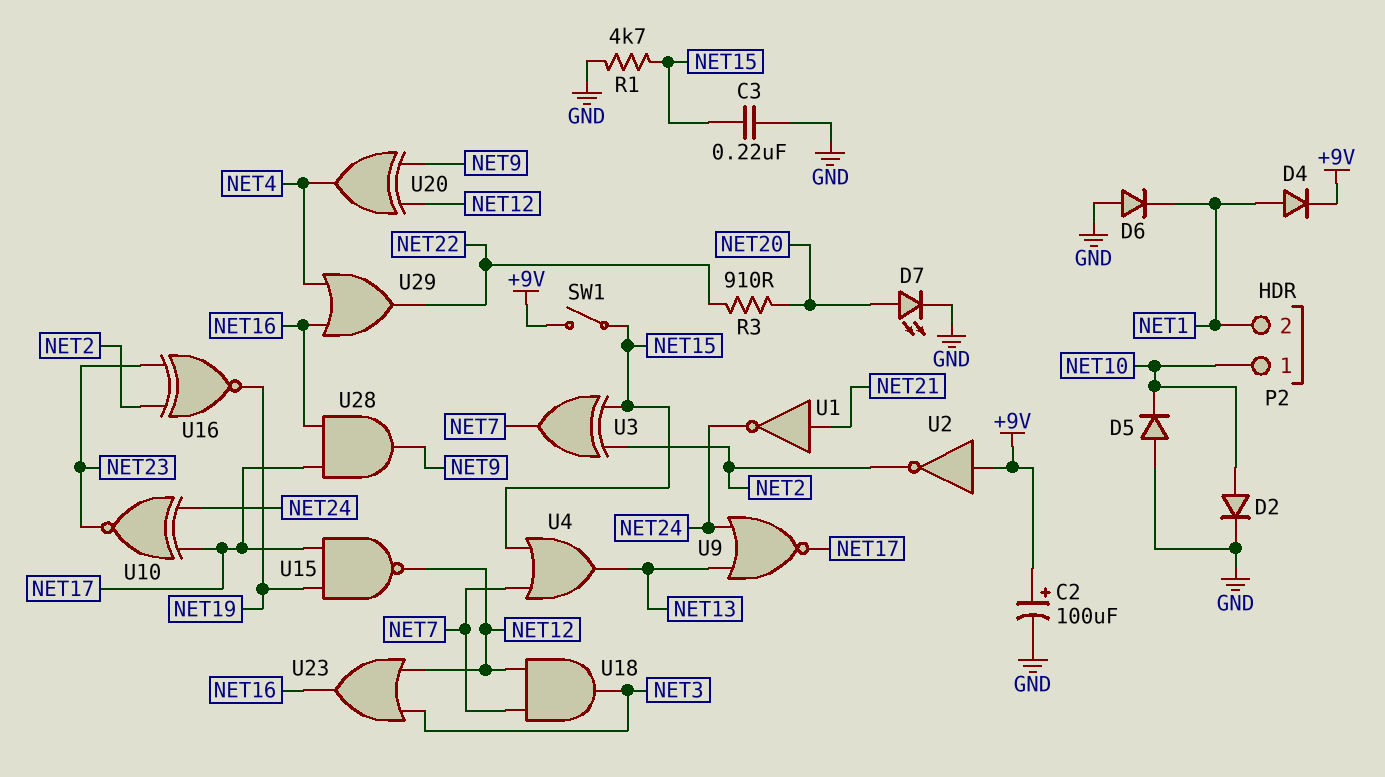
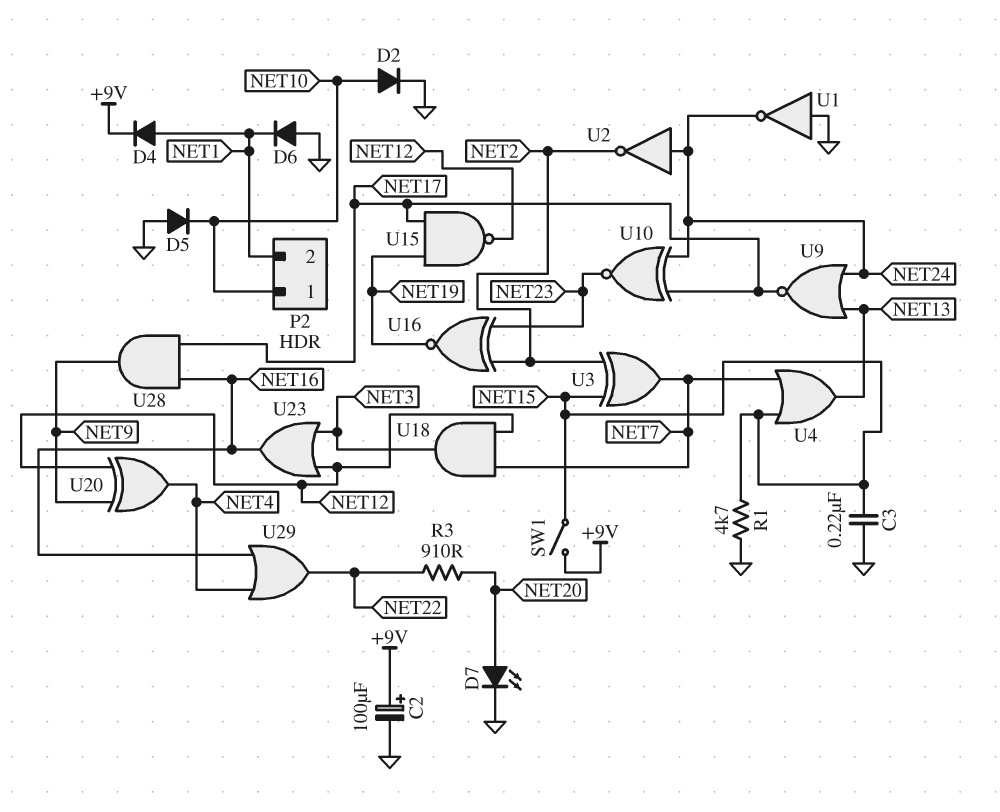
U1: NOT (in NET21, out NET24) -> NOT (in GND, out NET24)
U2: NOT (in +9V, out NET2) -> NOT (in NET24, out NET2)

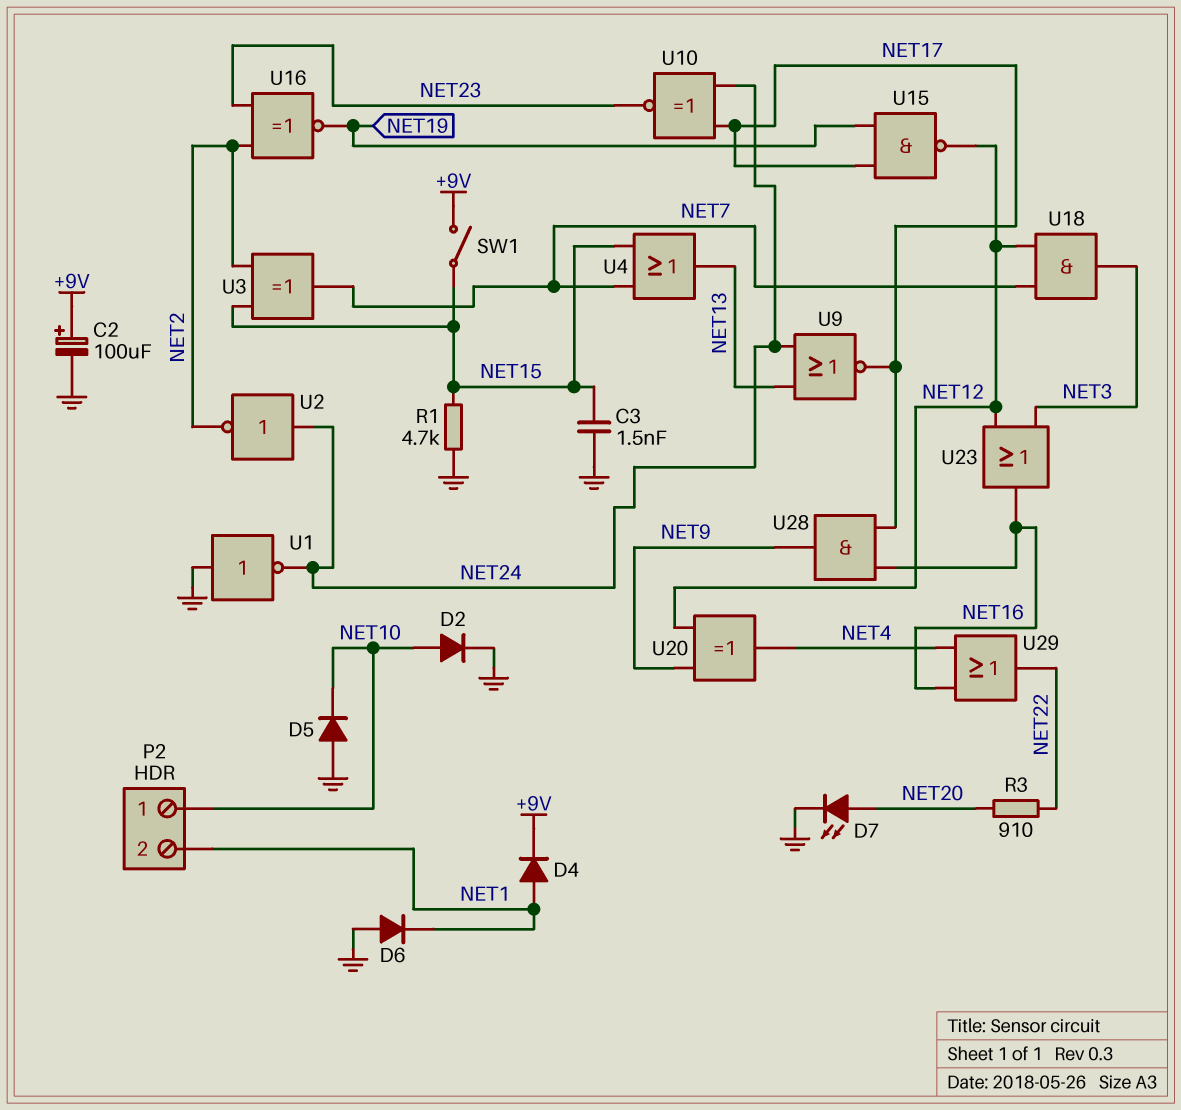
C3: 220nF (GND, NET15) -> 1.5nF (GND, NET15)

